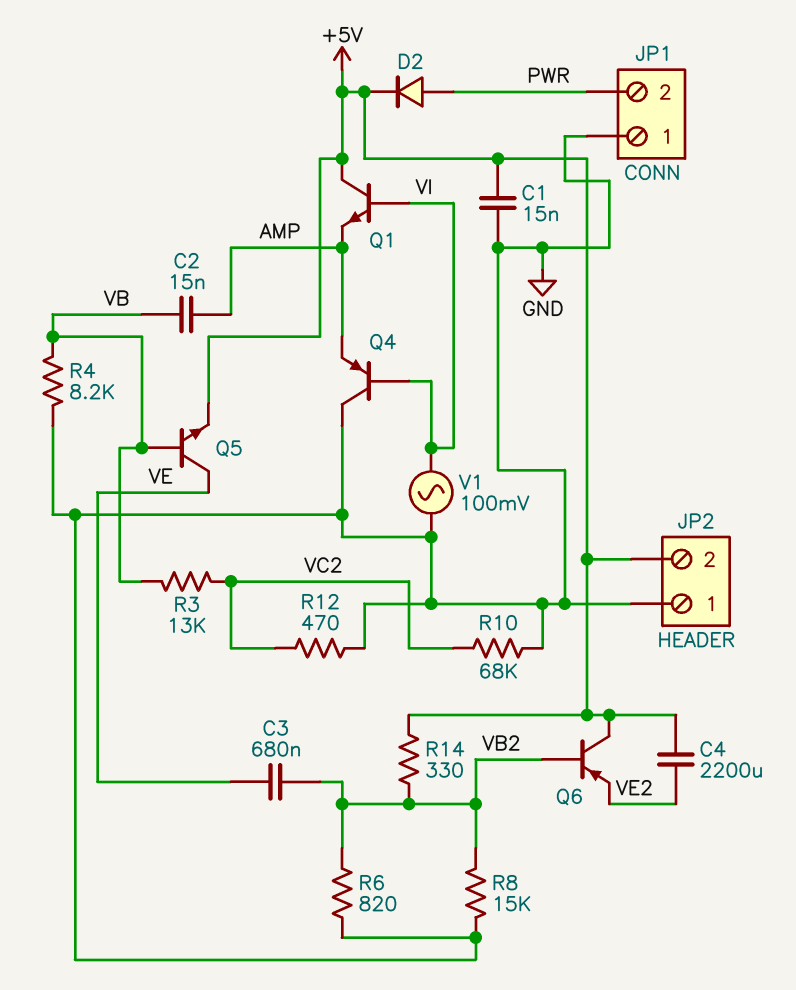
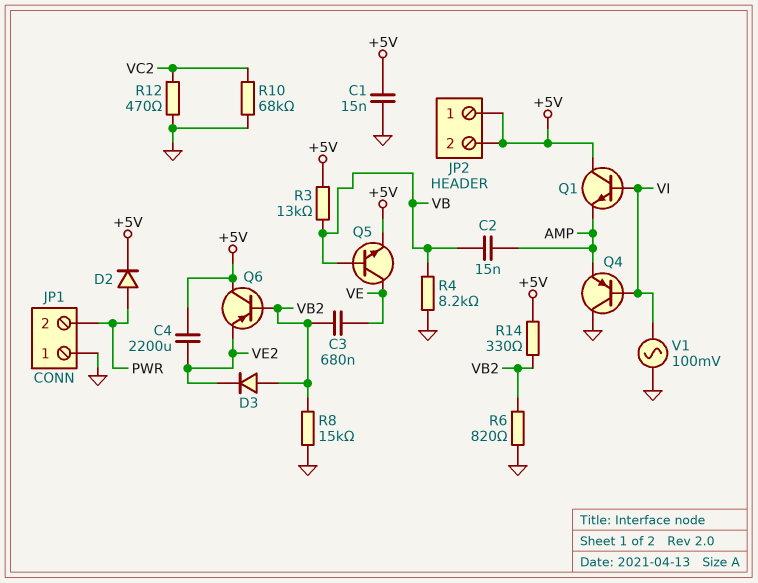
D3: none -> diode (A VB2, K VE2)
JP2 pin 1: GND -> +5V
R3: 13k (VB, VC2) -> 13k (+5V, VB)

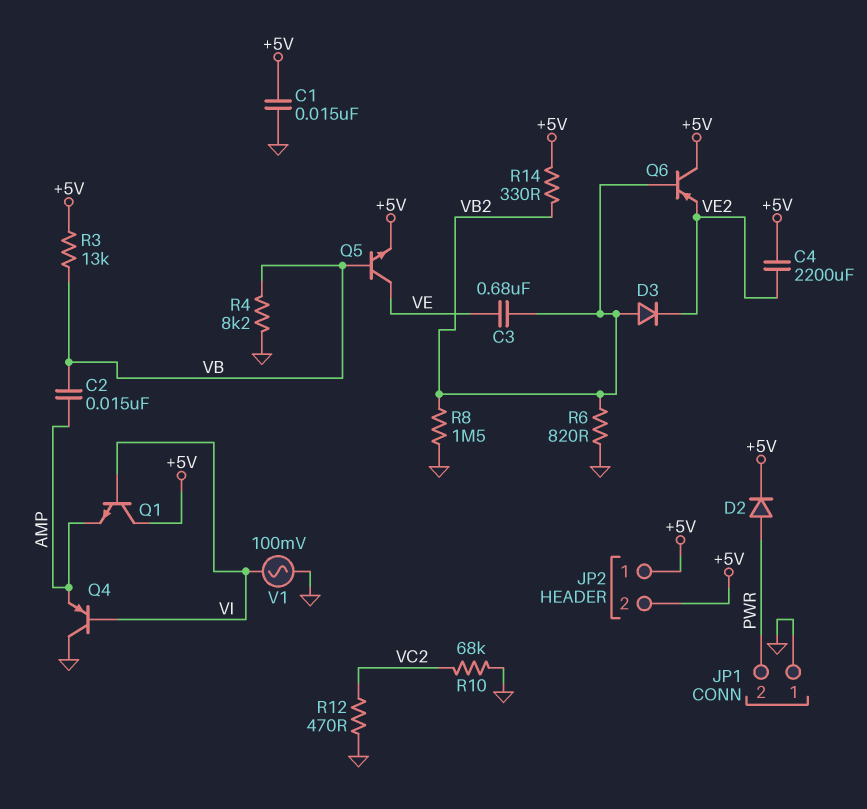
R8: 15k (GND, VB2) -> 1.5M (GND, VB2)

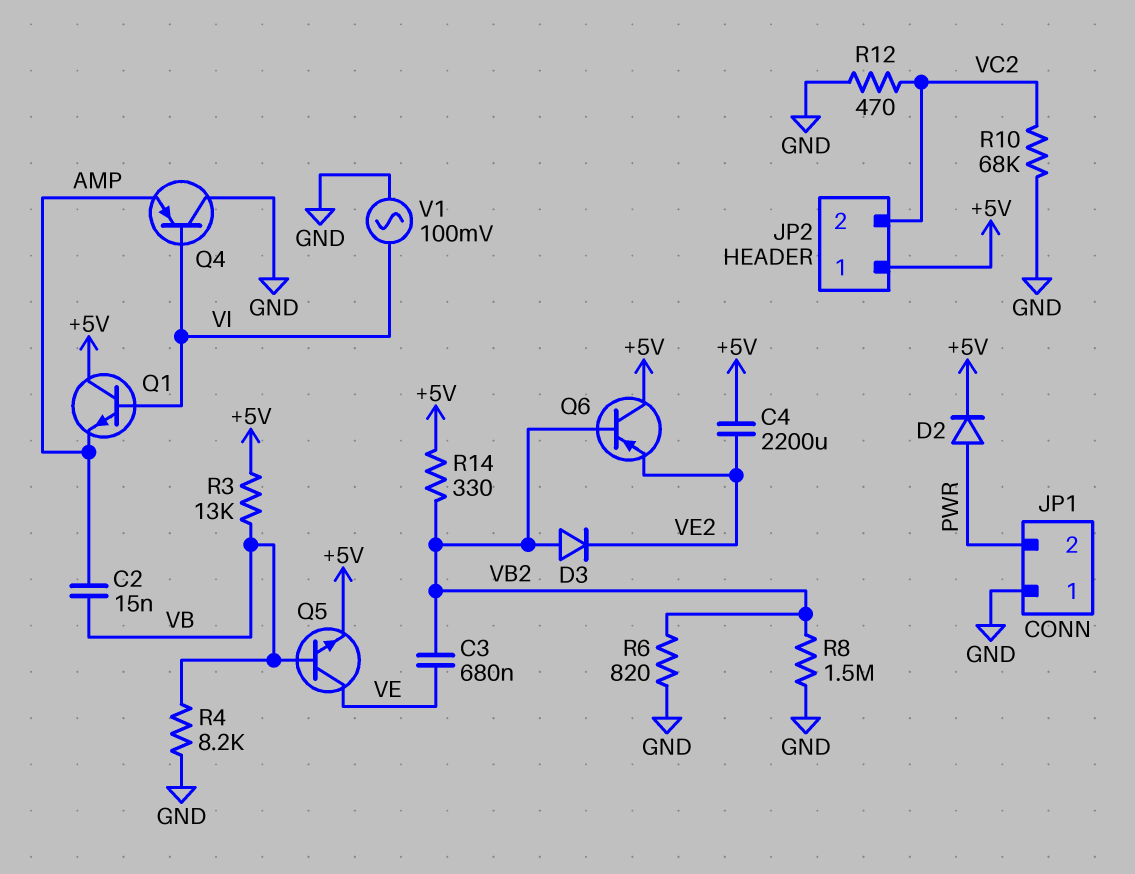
C1: 15nF (+5V, GND) -> none
JP2 pin 2: +5V -> VC2

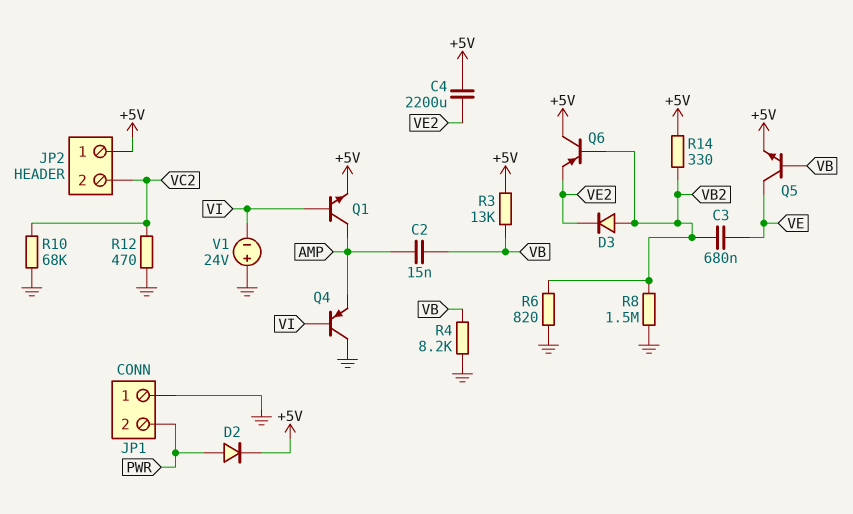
Q1: NPN (B VI, C +5V, E AMP) -> NPN (B VI, C AMP, E +5V)
V1: AC 100mV (GND, VI) -> 24V (plus GND, minus VI)

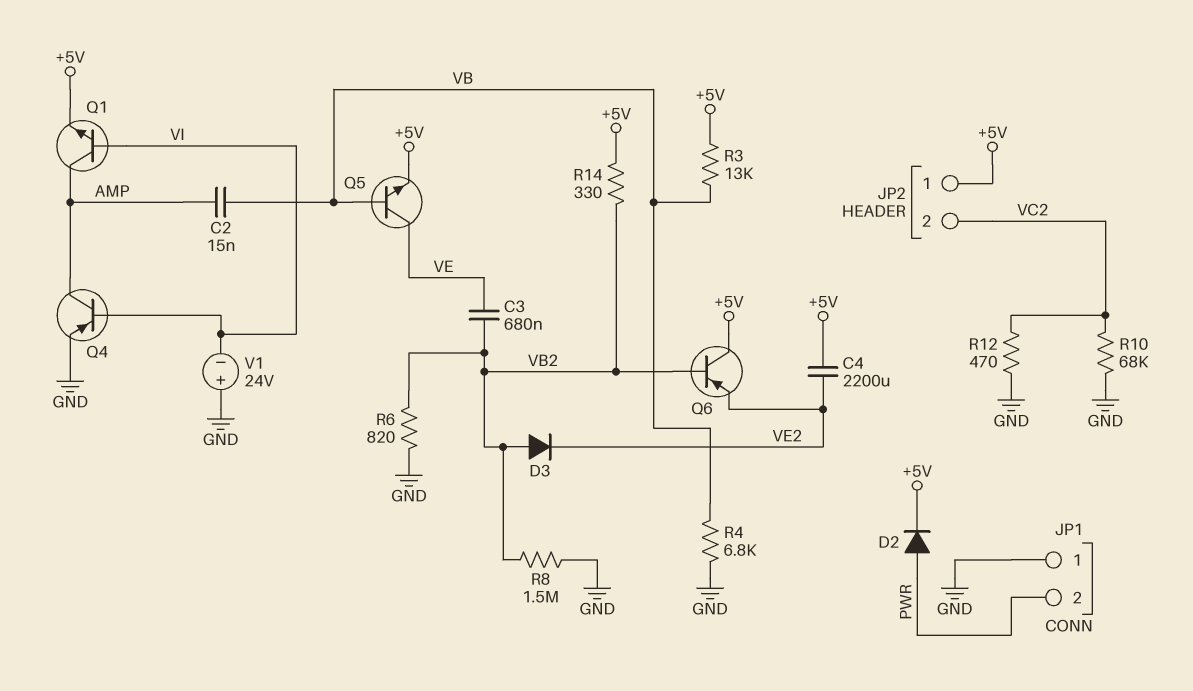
Q4: PNP (B VI, C GND, E AMP) -> PNP (B VI, C AMP, E GND)
R4: 8.2k (GND, VB) -> 6.8k (GND, VB)

